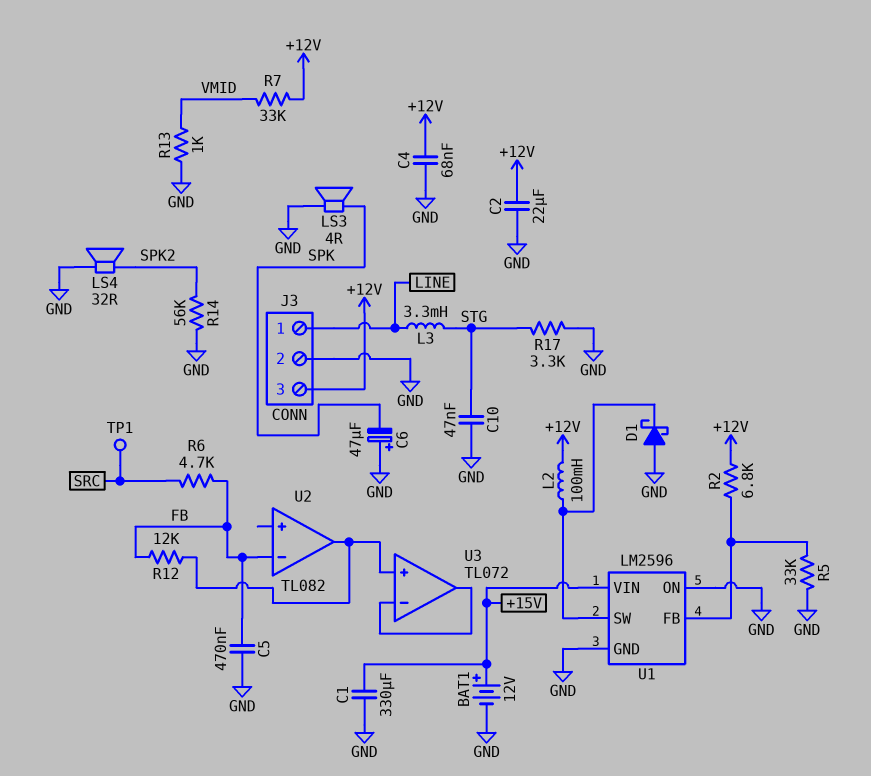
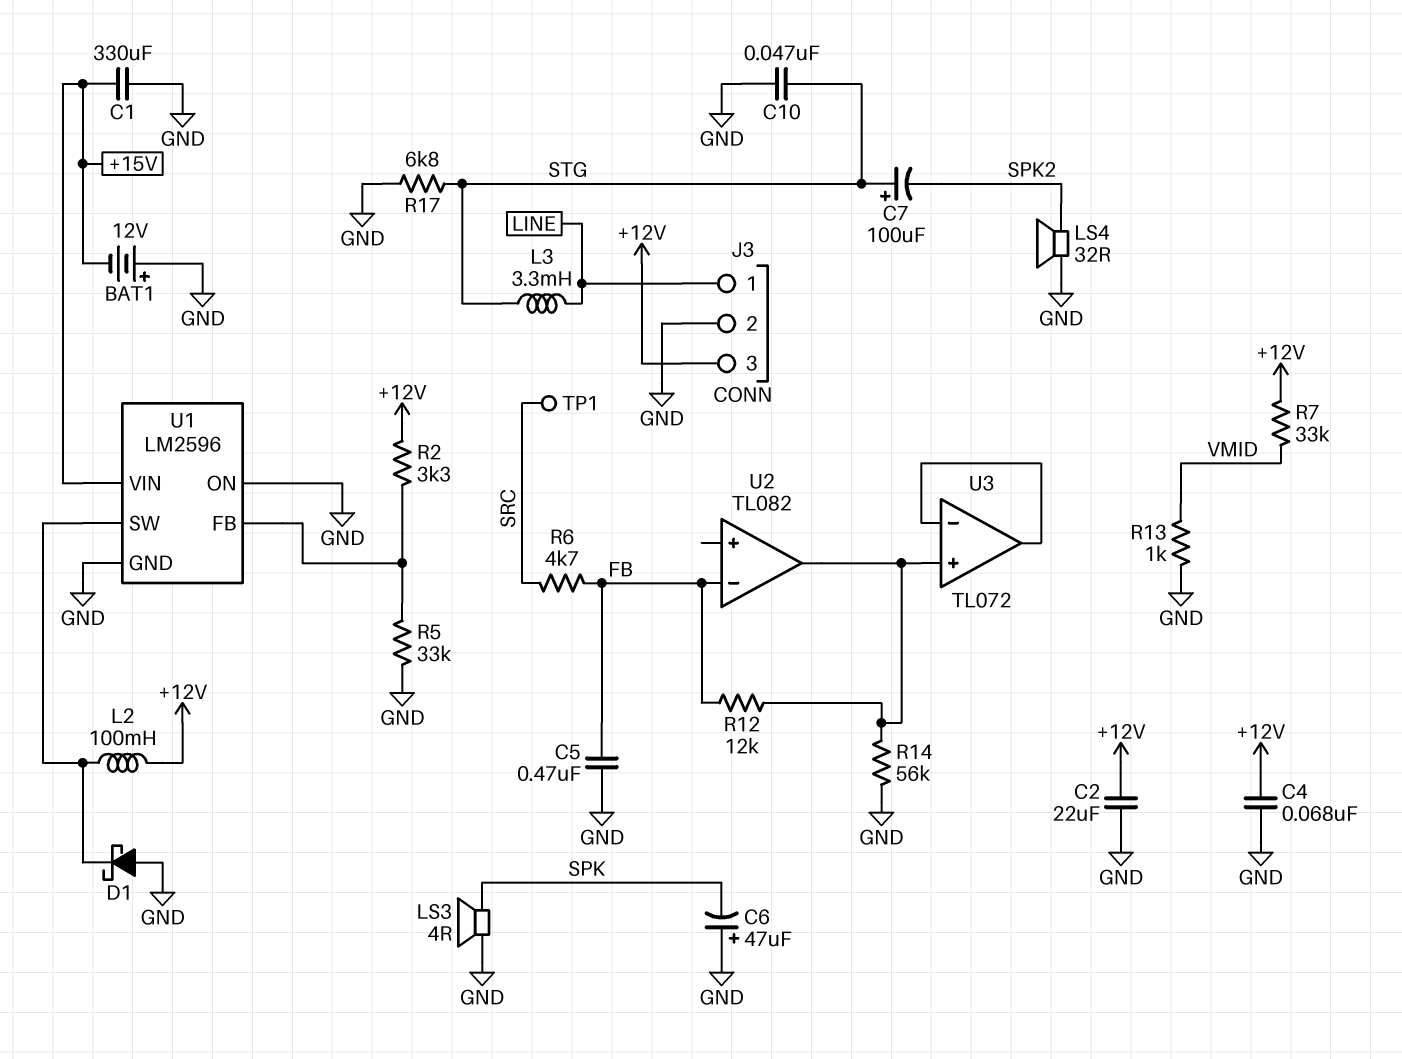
BAT1: 12V (plus +15V, minus GND) -> 12V (plus GND, minus +15V)
C7: none -> 100uF (plus STG, minus SPK2)
R2: 6.8k (+12V, U1/FB) -> 3.3k (+12V, U1/FB)
R14: 56k (GND, SPK2) -> 56k (GND, U2/out)
R17: 3.3k (GND, STG) -> 6.8k (GND, STG)

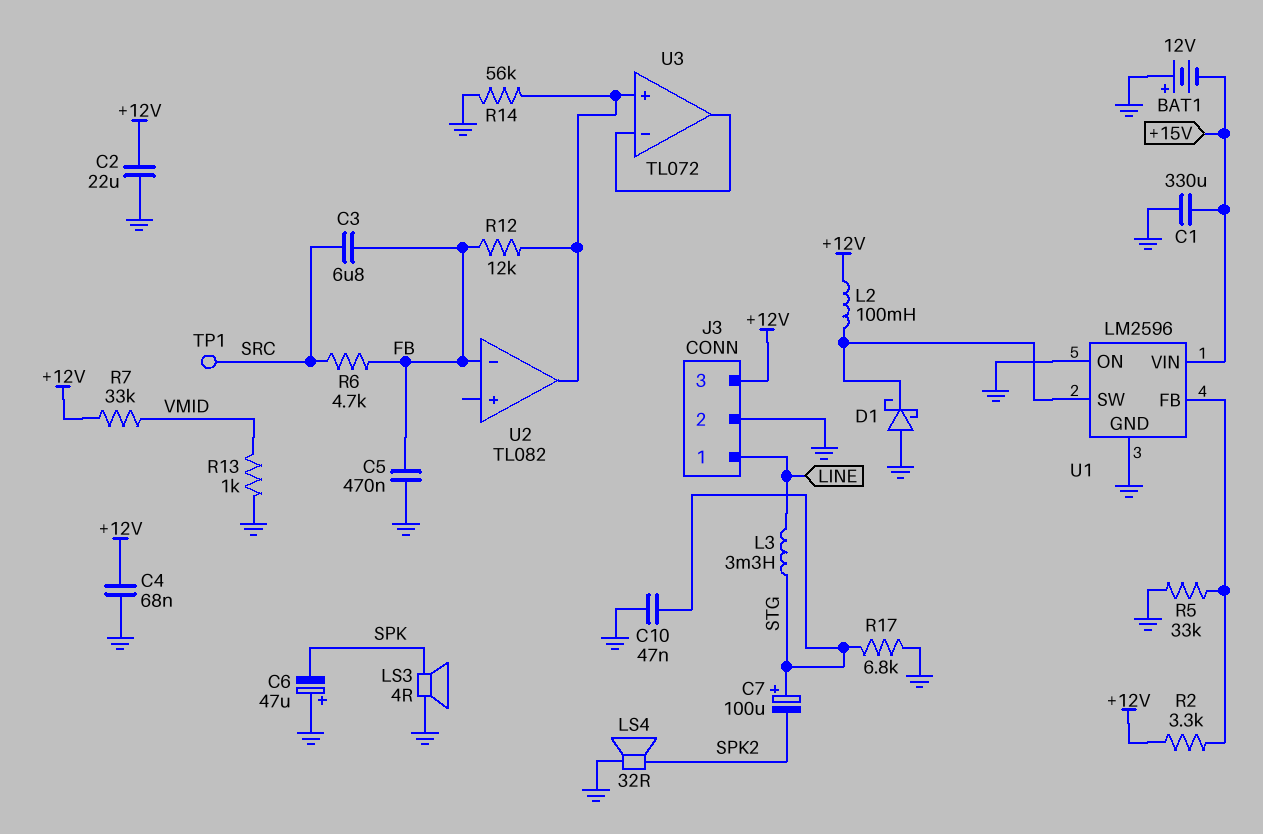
C3: none -> 6.8uF (FB, SRC)

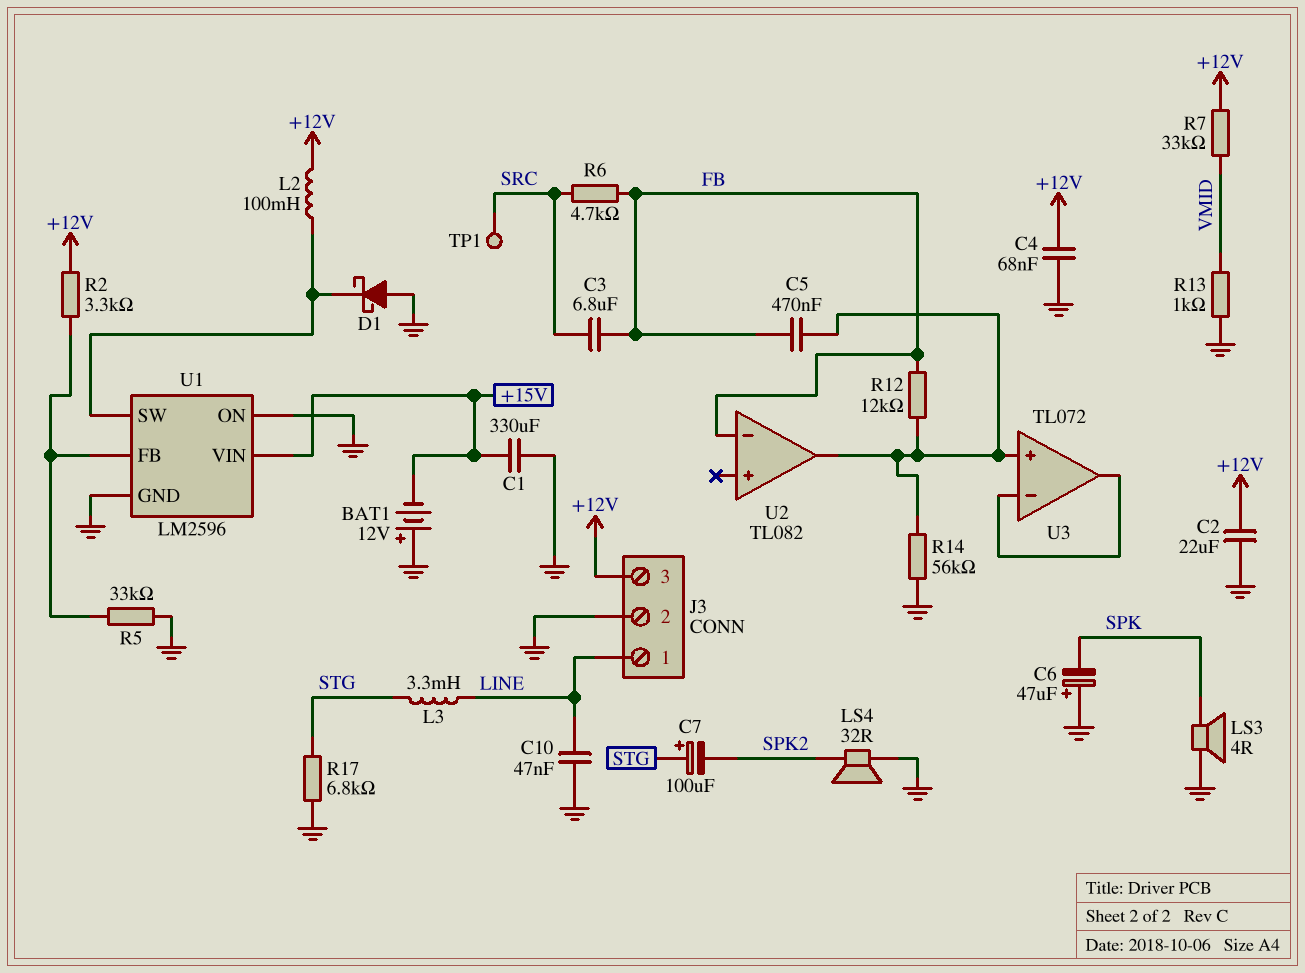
C5: 470nF (FB, GND) -> 470nF (FB, U2/out)
C10: 47nF (GND, STG) -> 47nF (GND, LINE)

